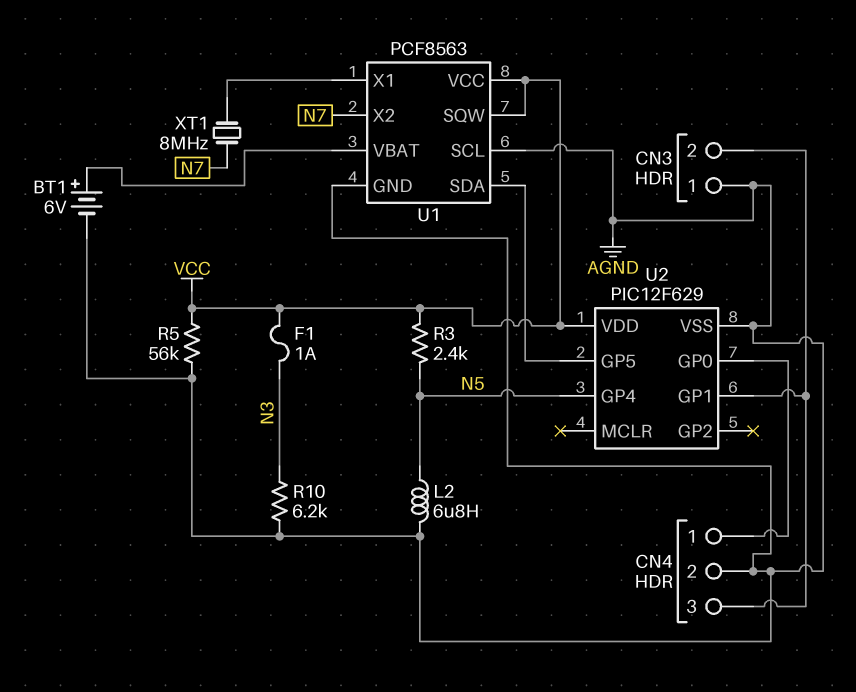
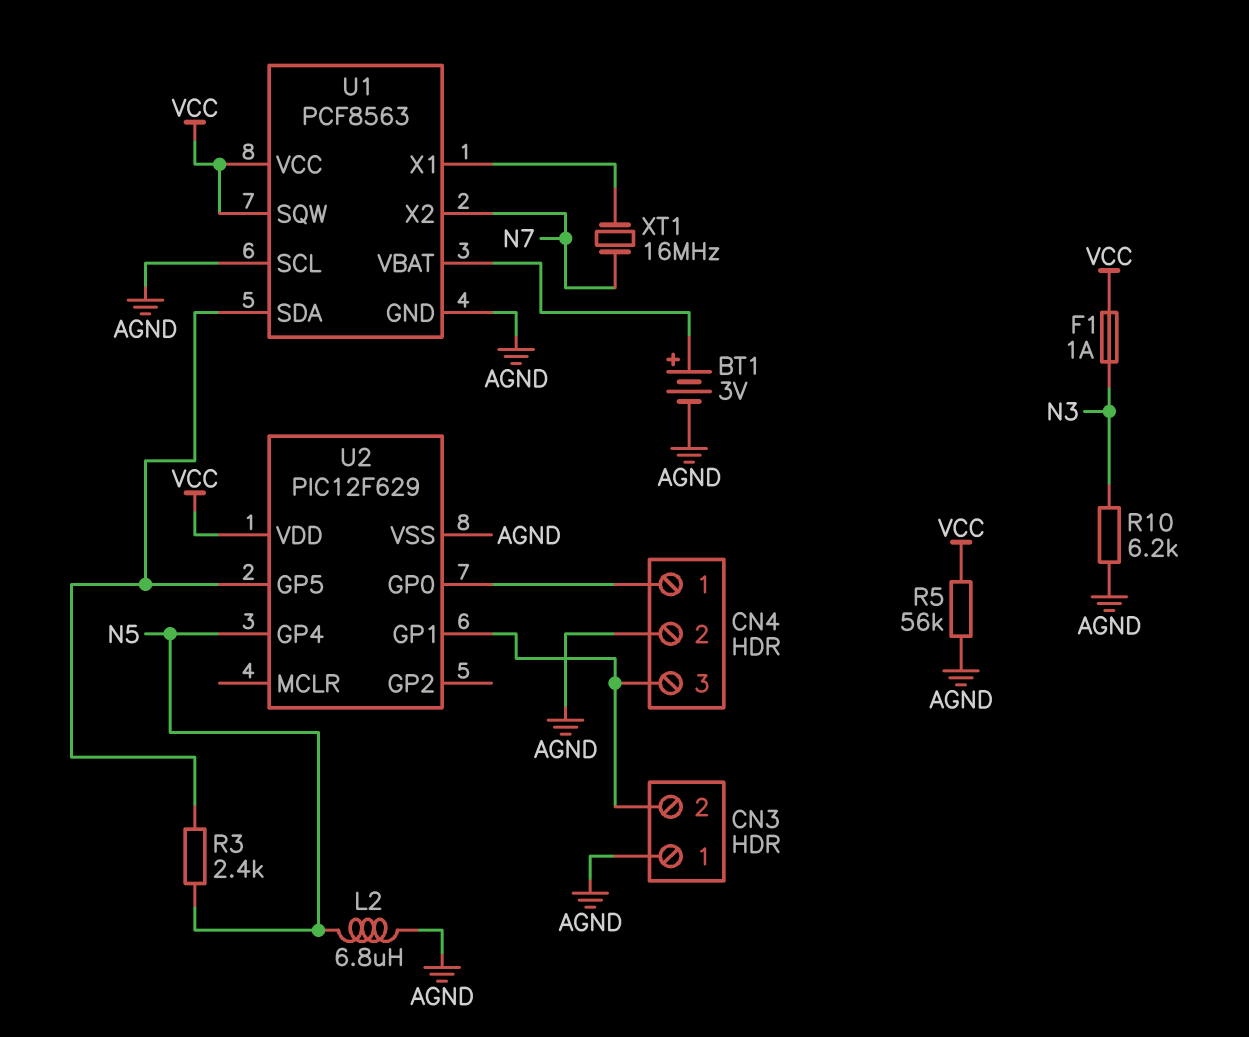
BT1: 6V (plus U1/VBAT, minus AGND) -> 3V (plus U1/VBAT, minus AGND)
R3: 2.4k (N5, VCC) -> 2.4k (N5, U1/SDA)
XT1: 8MHz (N7, U1/X1) -> 16MHz (N7, U1/X1)

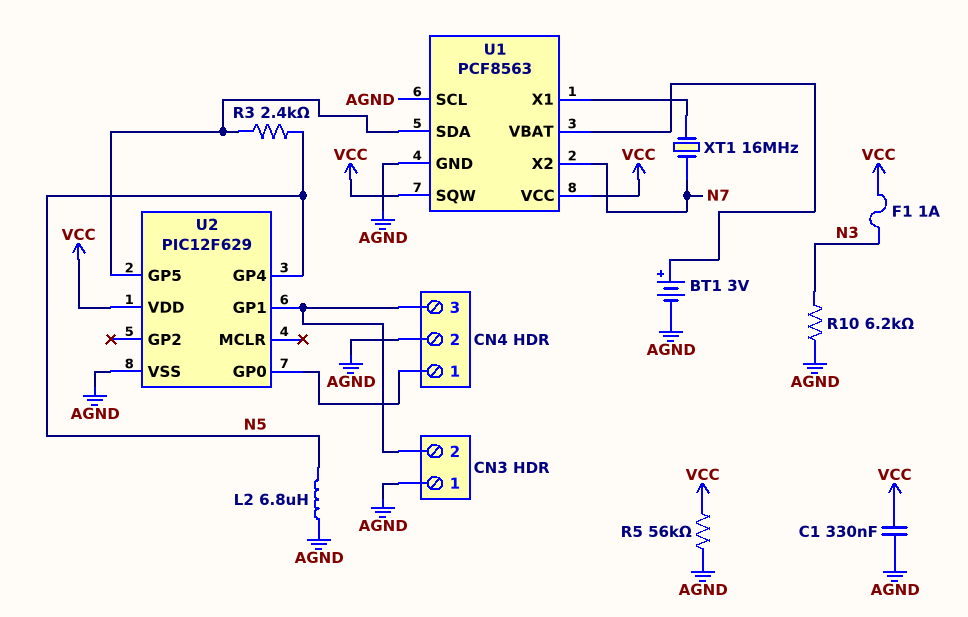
C1: none -> 330nF (AGND, VCC)

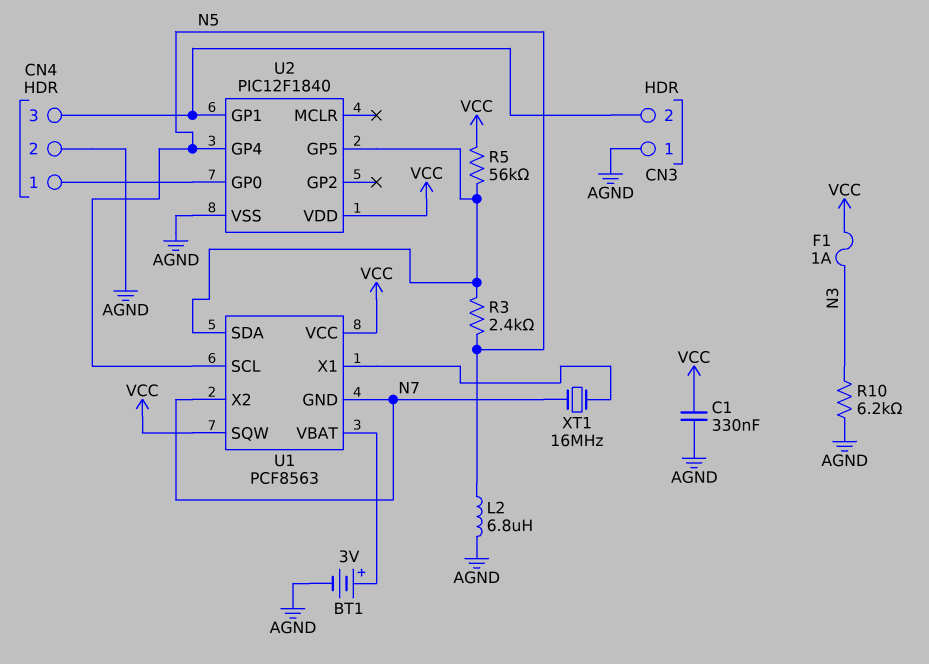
R5: 56k (AGND, VCC) -> 56k (U1/SDA, VCC)
U1 pin GND: AGND -> N7
U1 pin SCL: AGND -> N5
U2: PIC12F629 -> PIC12F1840

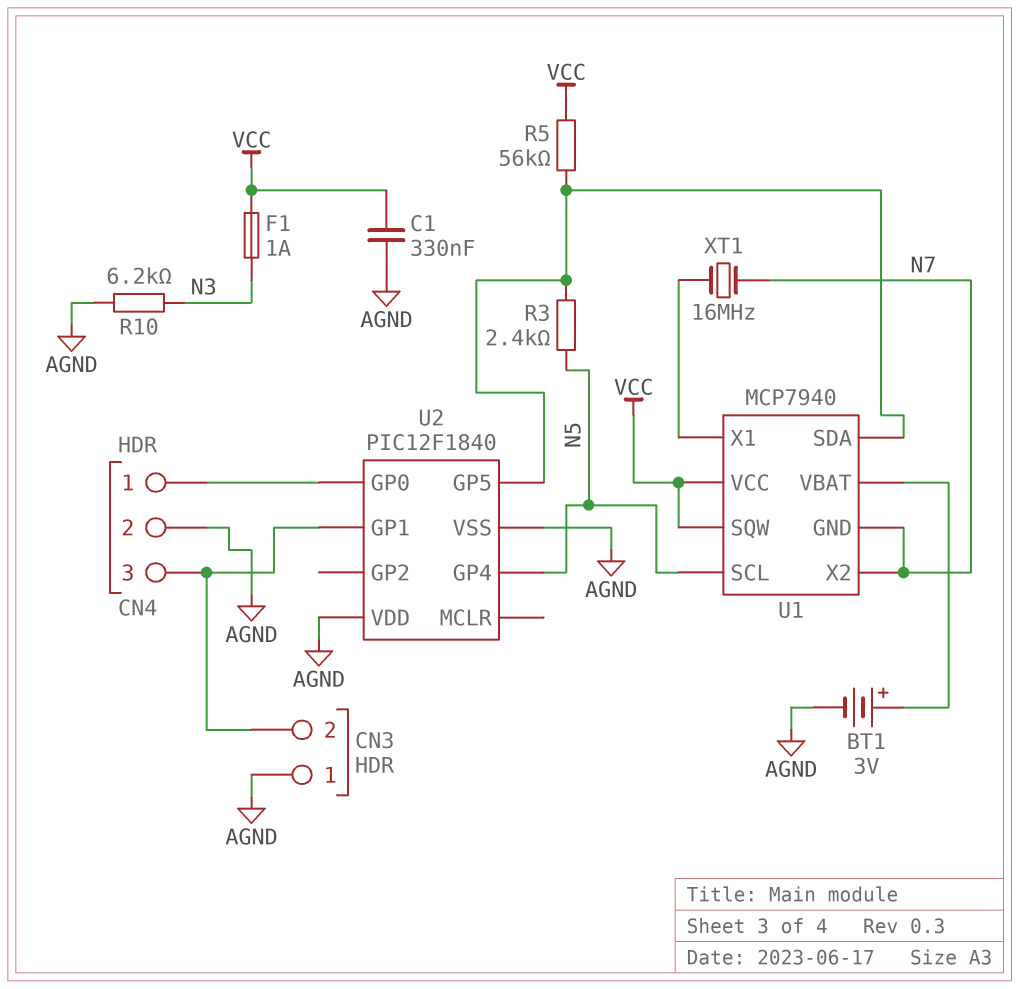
L2: 6.8uH (AGND, N5) -> none
U1: PCF8563 -> MCP7940
U2 pin VDD: VCC -> AGND

